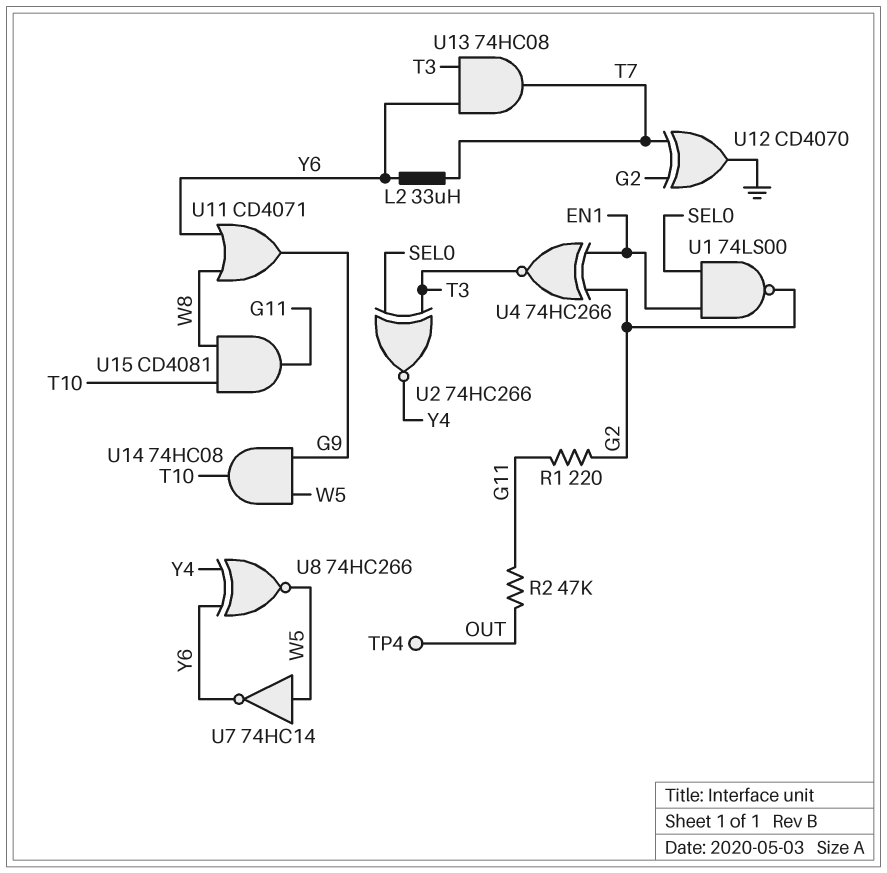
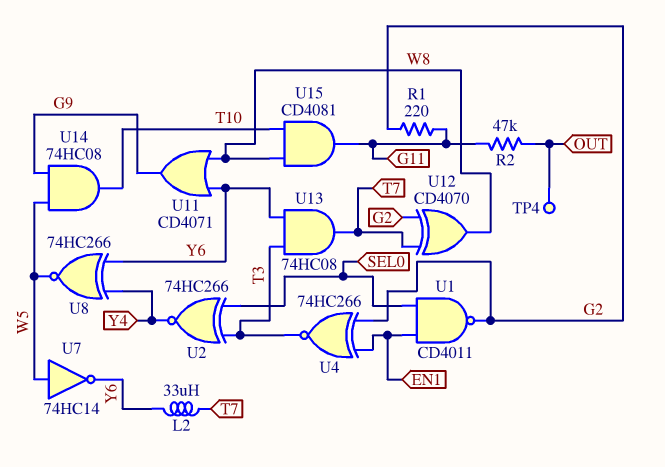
U1: NAND 74LS00 (in EN1, in SEL0, out G2) -> NAND CD4011 (in EN1, in SEL0, out G2)
U12: XOR CD4070 (in G2, in T7, out GND) -> XOR CD4070 (in G2, in T7, out W8)

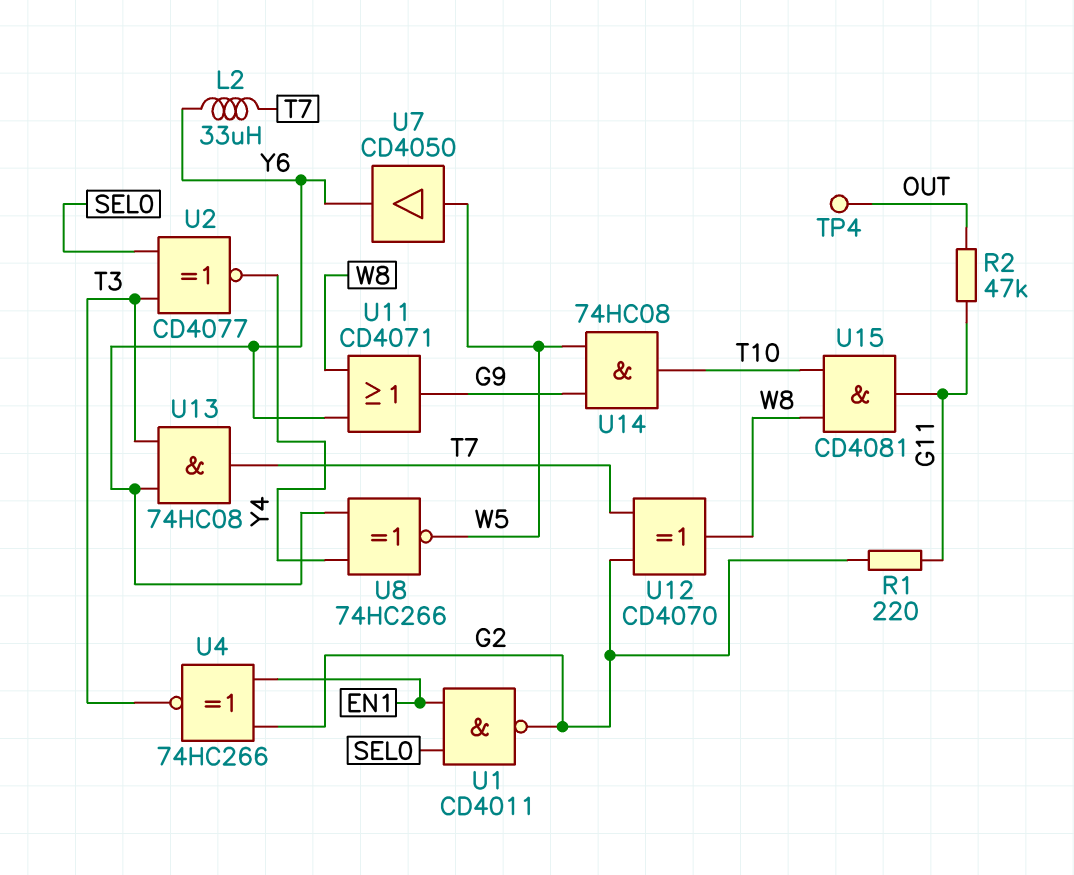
U2: XNOR 74HC266 (in SEL0, in T3, out Y4) -> XNOR CD4077 (in SEL0, in T3, out Y4)
U7: NOT 74HC14 (in W5, out Y6) -> buffer CD4050 (in W5, out Y6)

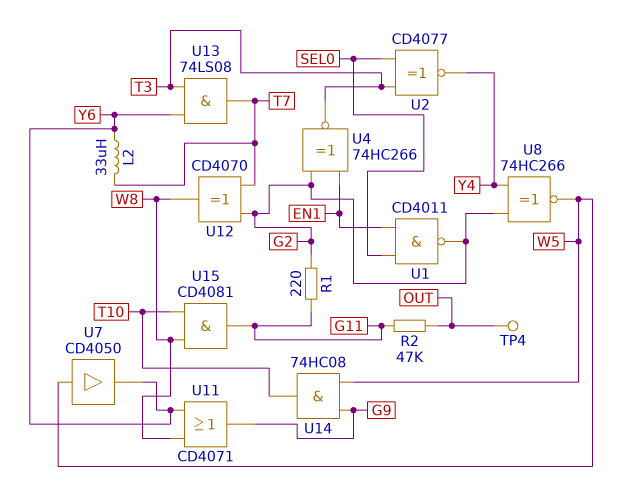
U8: XNOR 74HC266 (in Y4, in Y6, out W5) -> XNOR 74HC266 (in G2, in Y4, out W5)
U13: AND 74HC08 (in T3, in Y6, out T7) -> AND 74LS08 (in T3, in Y6, out T7)

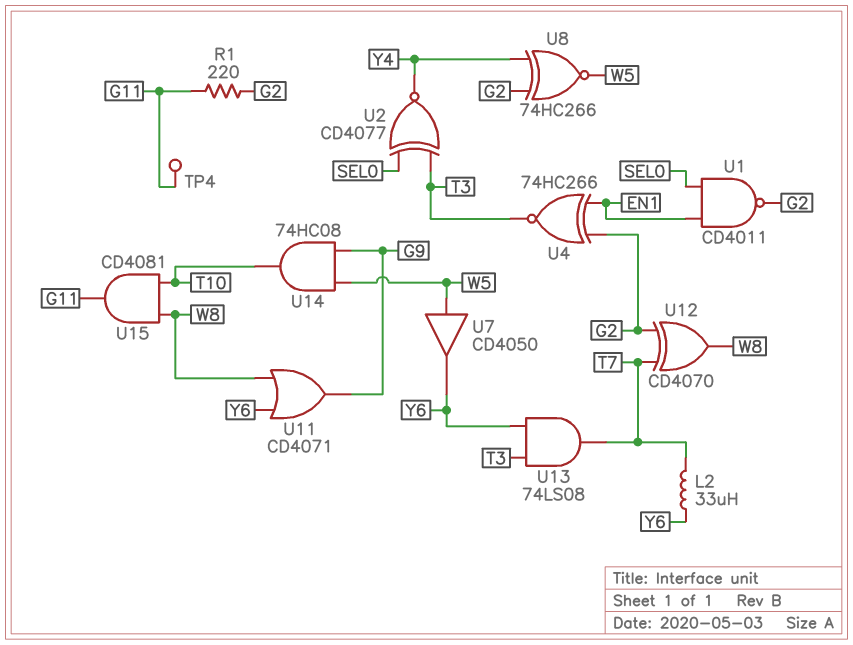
R2: 47k (G11, OUT) -> none
TP4: test point (OUT) -> test point (G11)

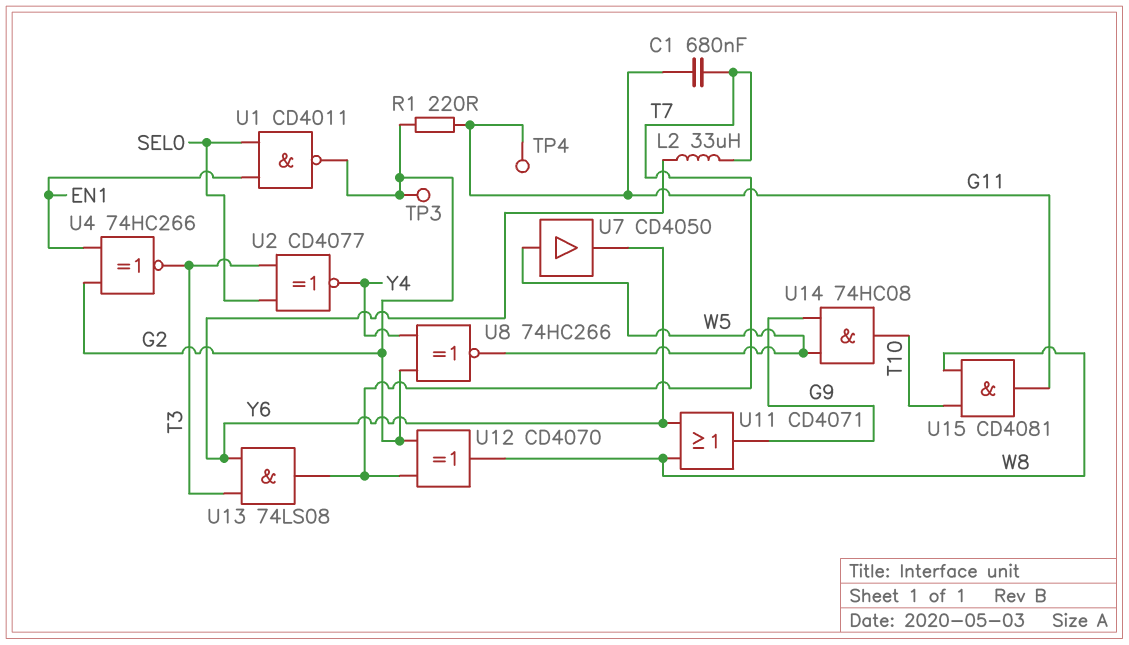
C1: none -> 680nF (G11, T7)
TP3: none -> test point (G2)

